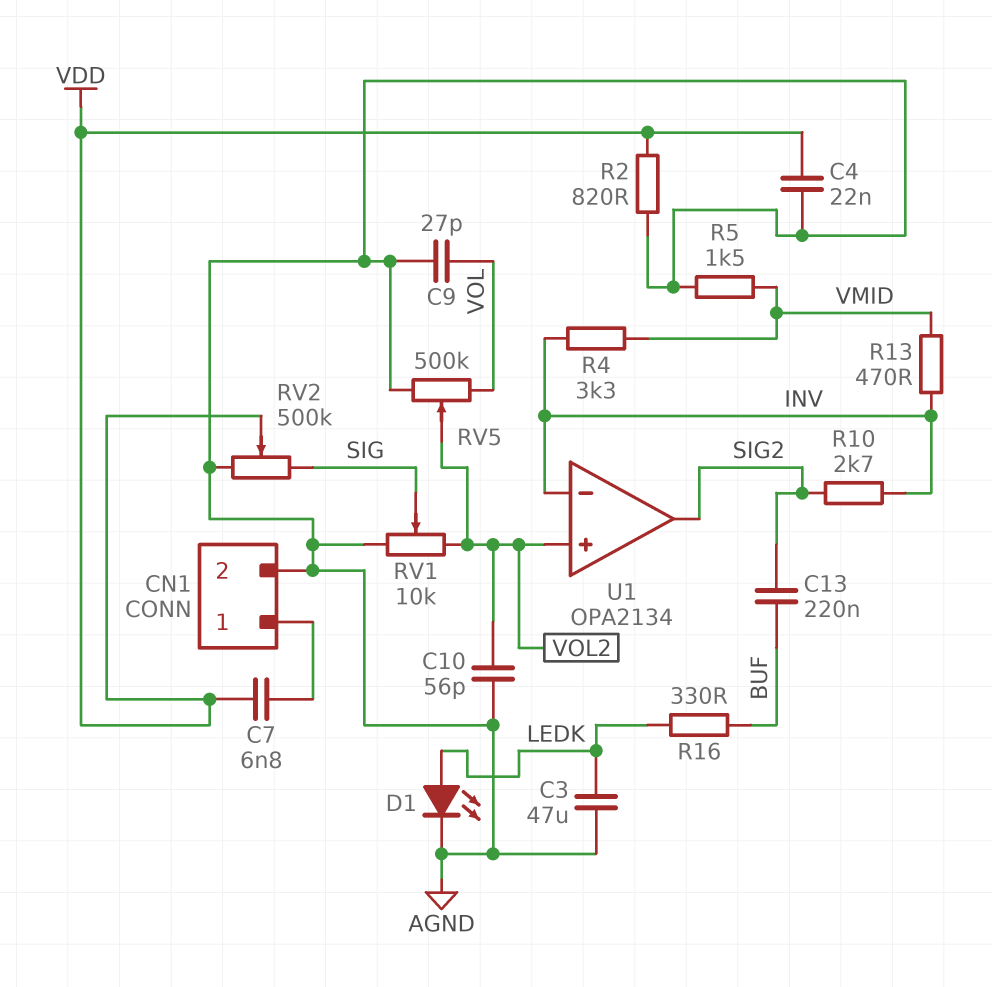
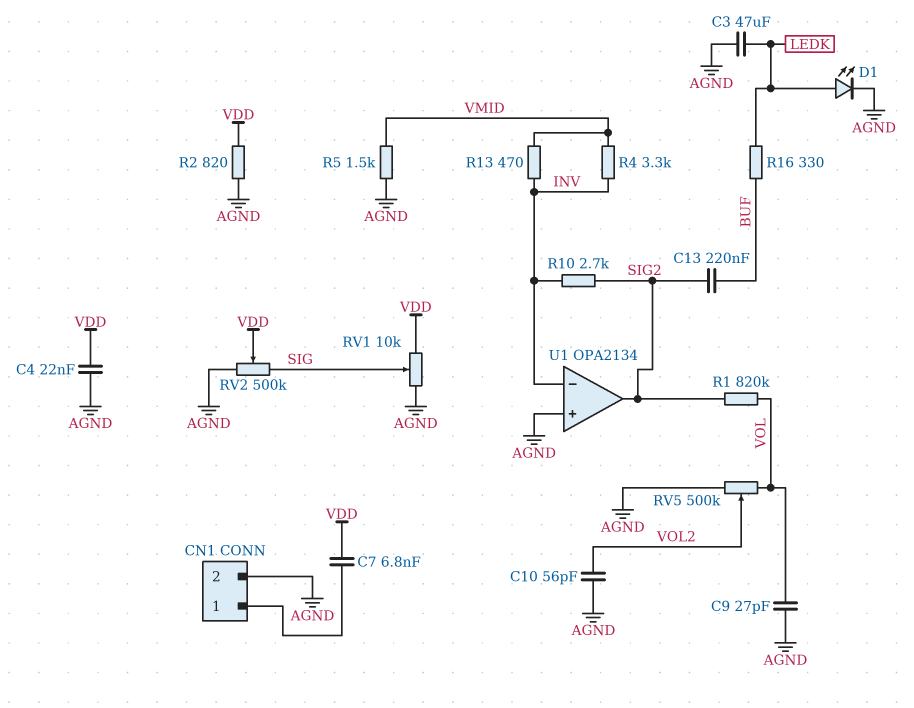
R1: none -> 820k (SIG2, VOL)
RV1: 10k (AGND, VOL2, wiper SIG) -> 10k (AGND, VDD, wiper SIG)
U1 pin in+: VOL2 -> AGND

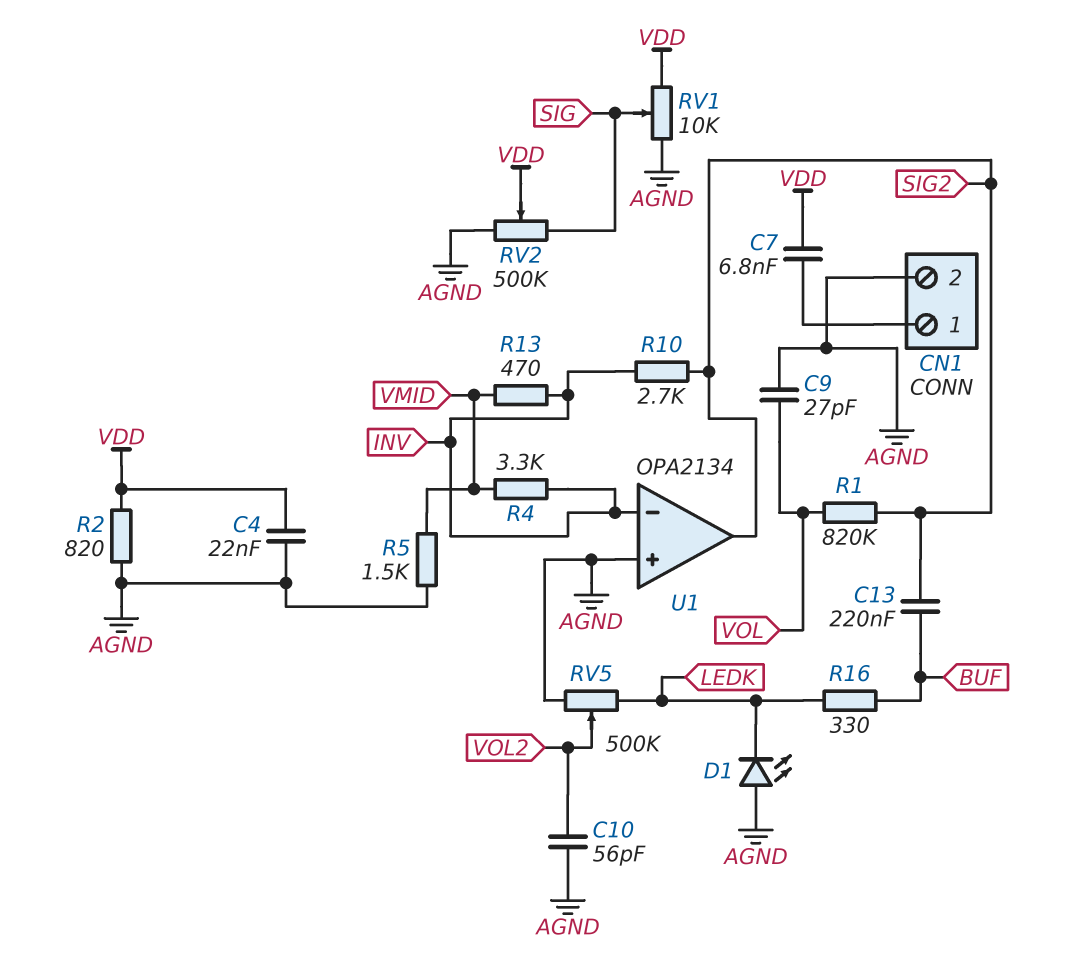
C3: 47uF (AGND, LEDK) -> none
D1: LED (A LEDK, K AGND) -> LED (A AGND, K LEDK)
RV5: 500k (AGND, VOL, wiper VOL2) -> 500k (AGND, LEDK, wiper VOL2)

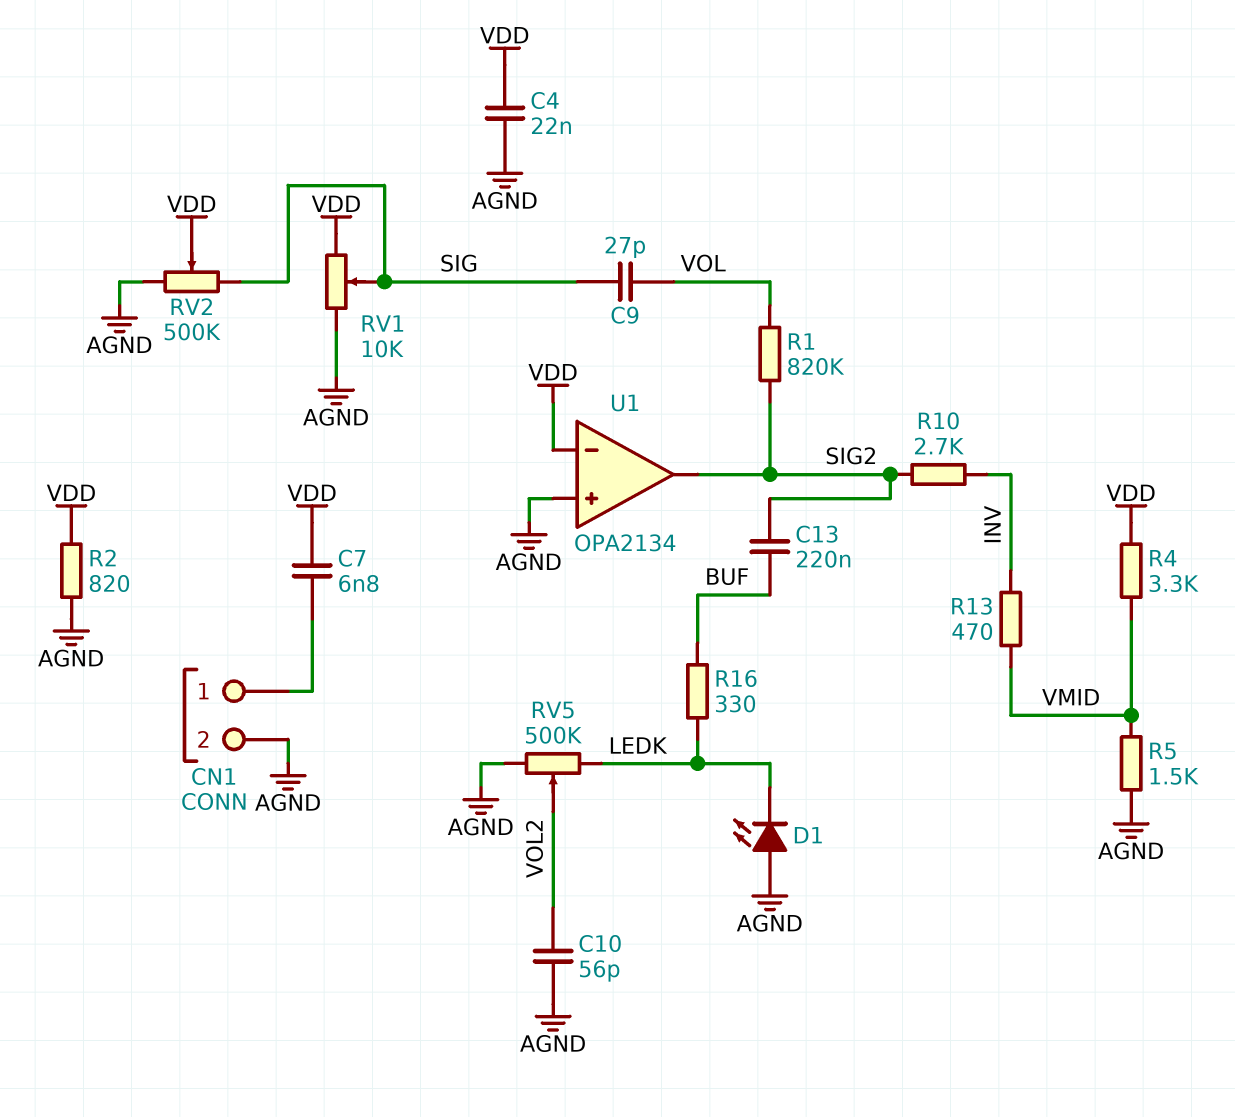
C9: 27pF (AGND, VOL) -> 27pF (SIG, VOL)
R4: 3.3k (INV, VMID) -> 3.3k (VDD, VMID)
U1 pin in-: INV -> VDD

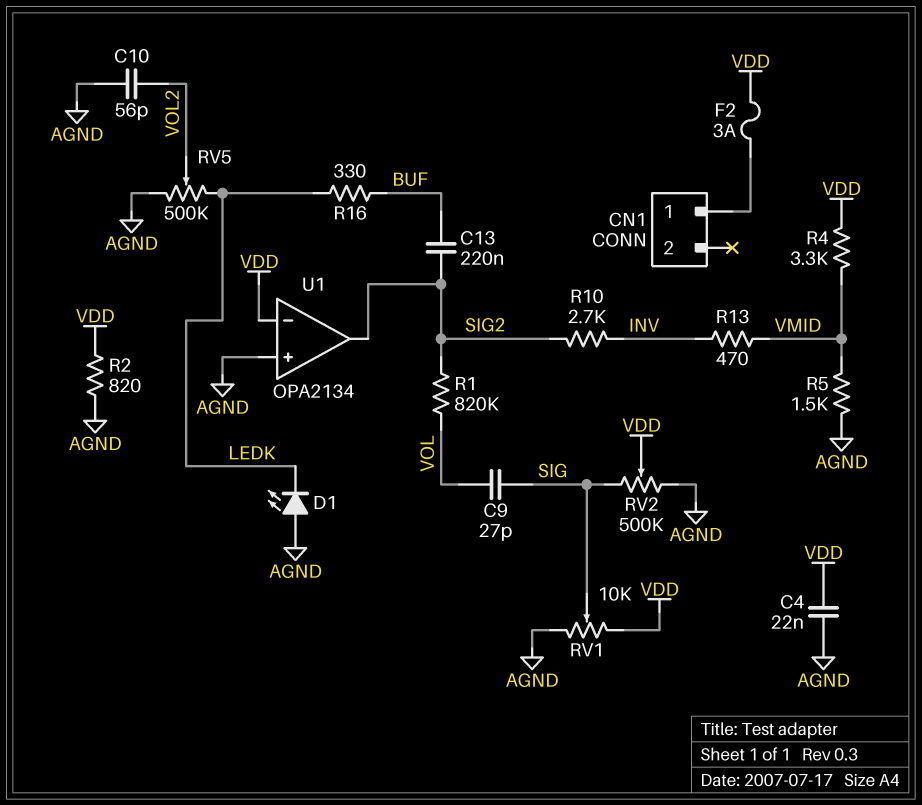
C7: 6.8nF (CN1/1, VDD) -> none
CN1 pin 2: AGND -> none
F2: none -> 3A (CN1/1, VDD)

